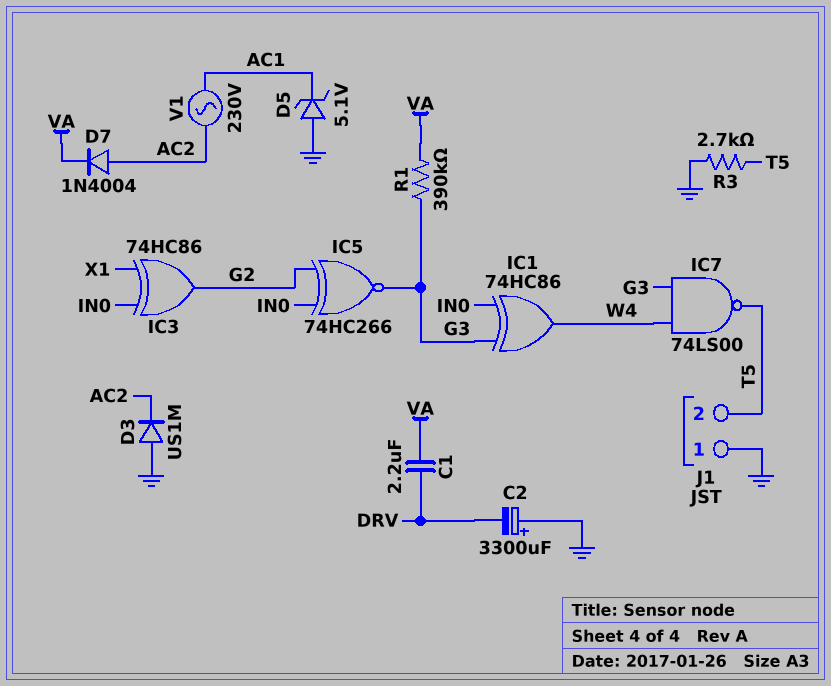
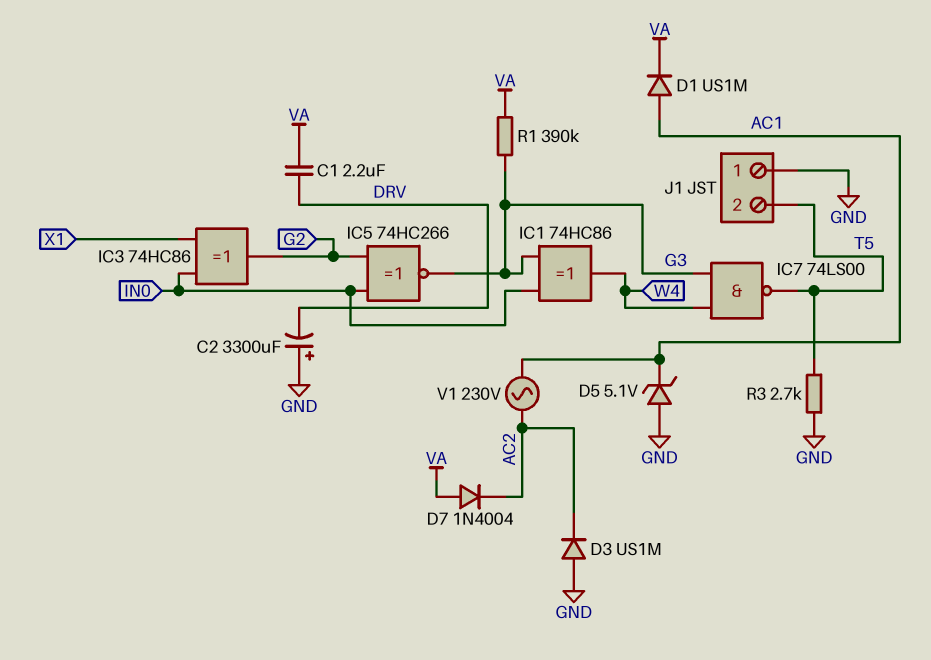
D1: none -> diode US1M (A AC1, K VA)
D7: diode 1N4004 (A AC2, K VA) -> diode 1N4004 (A VA, K AC2)

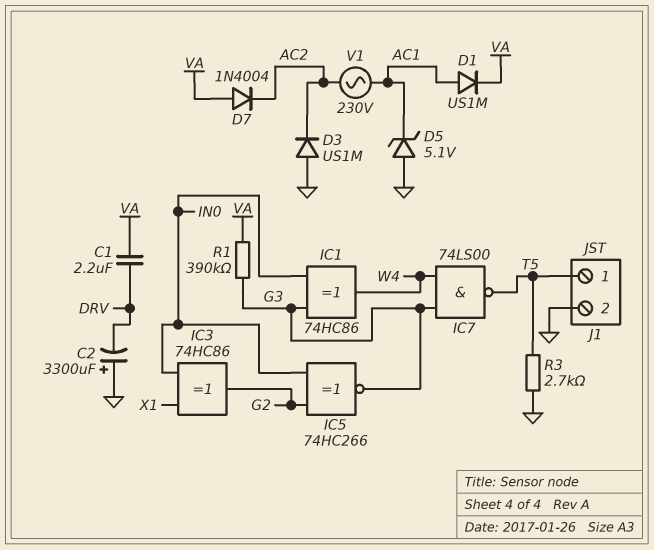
J1 pin 1: GND -> T5
J1 pin 2: T5 -> GND

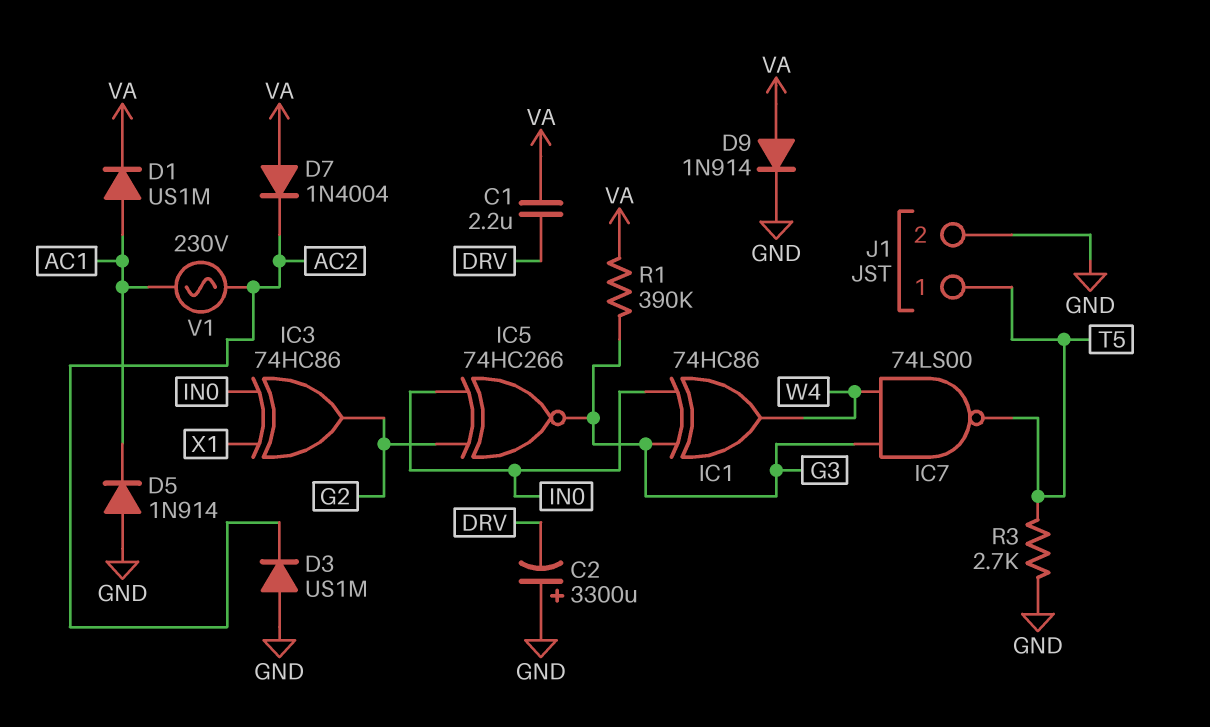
D5: zener 5.1V (A GND, K AC1) -> diode 1N914 (A GND, K AC1)
D9: none -> diode 1N914 (A VA, K GND)

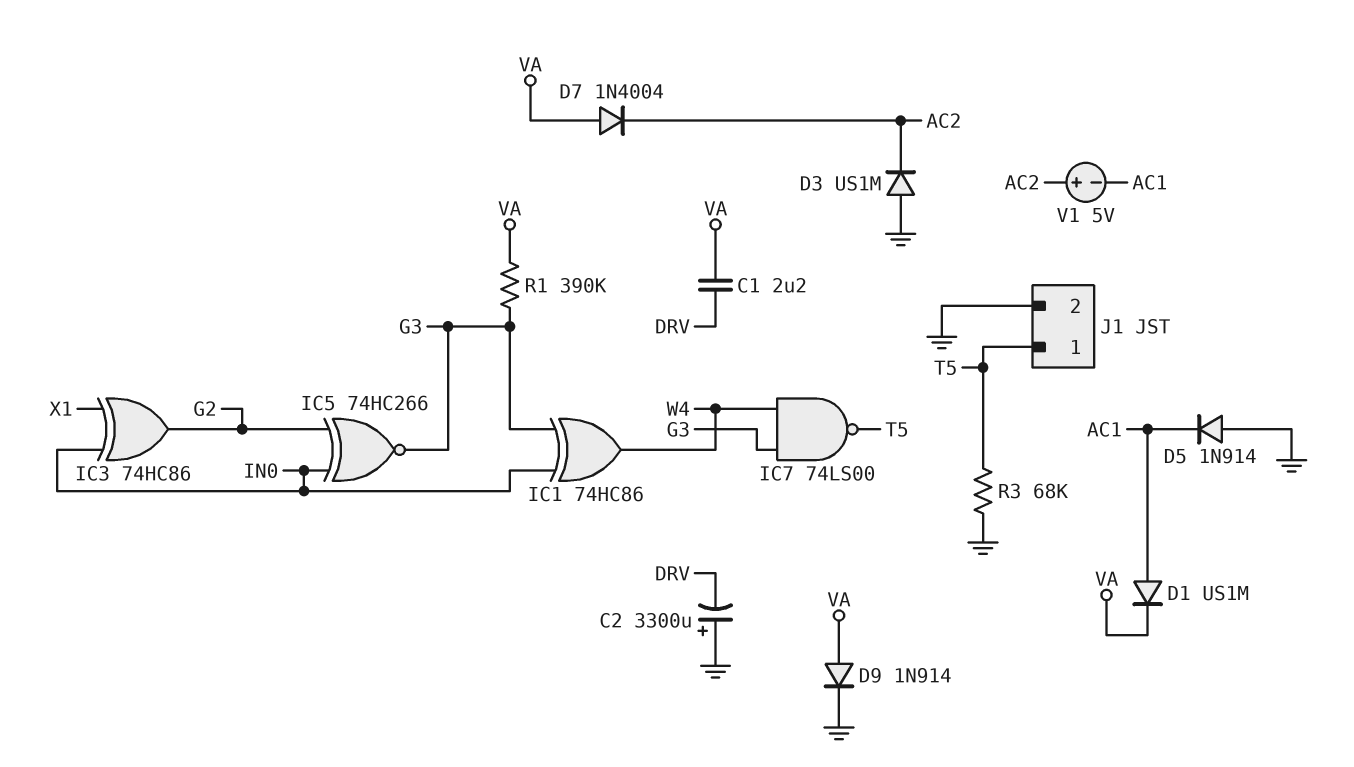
R3: 2.7k (GND, T5) -> 68k (GND, T5)
V1: AC 230V (AC1, AC2) -> 5V (plus AC2, minus AC1)

